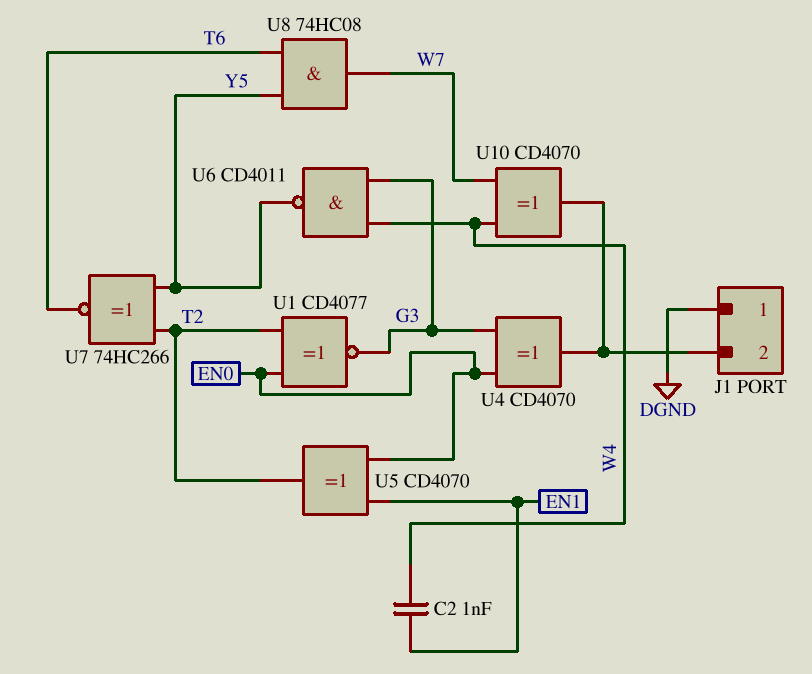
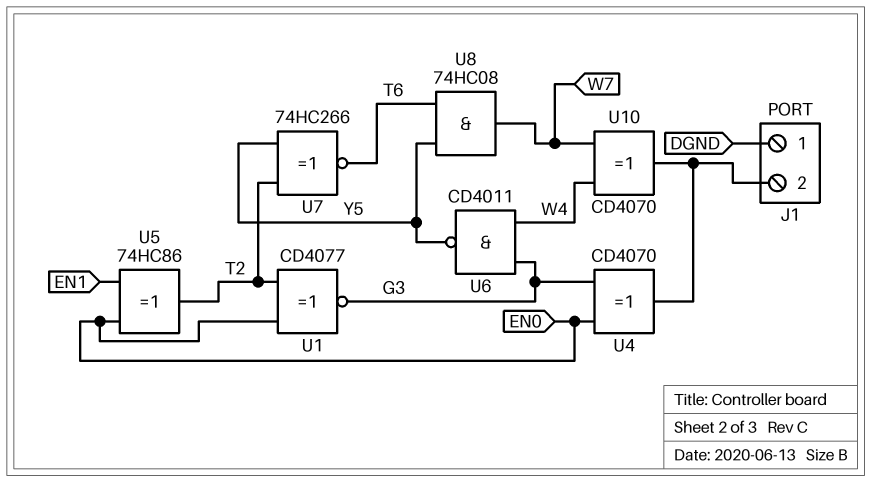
C2: 1nF (EN1, W4) -> none
U5: XOR CD4070 (in EN0, in EN1, out T2) -> XOR 74HC86 (in EN0, in EN1, out T2)

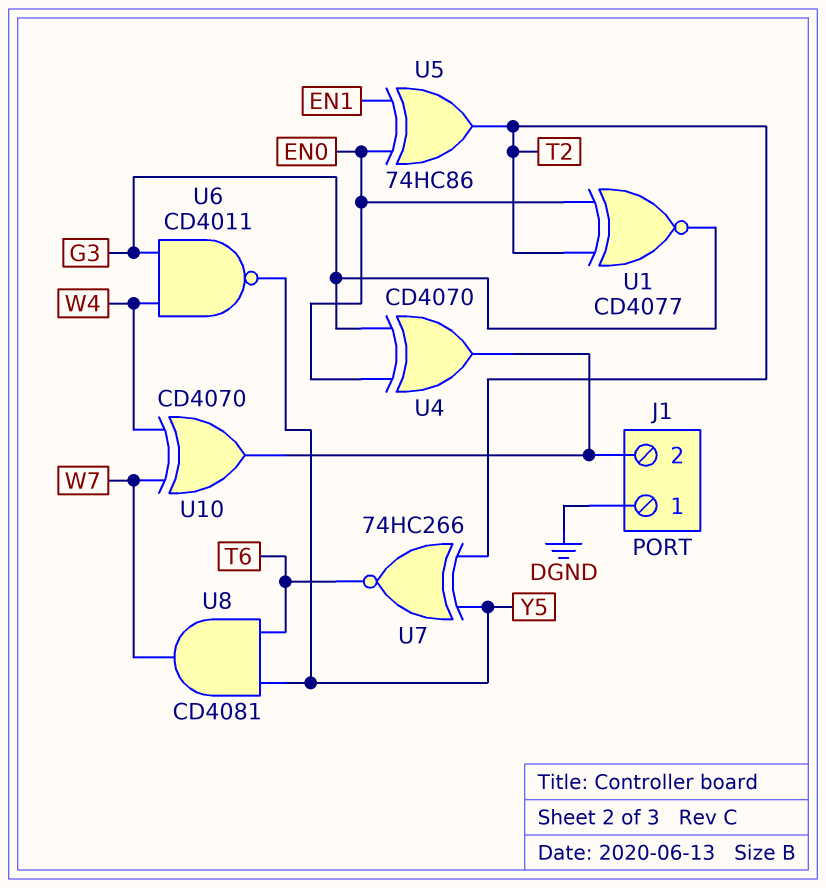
U8: AND 74HC08 (in T6, in Y5, out W7) -> AND CD4081 (in T6, in Y5, out W7)

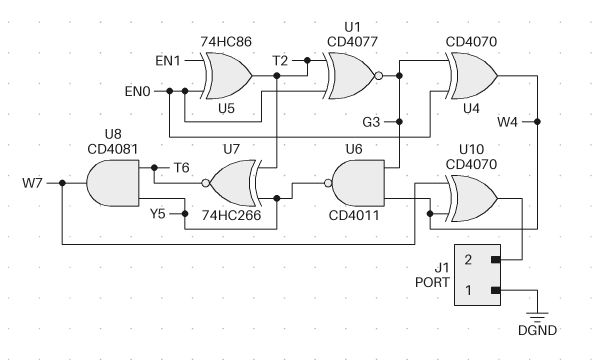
U4: XOR CD4070 (in EN0, in G3, out J1/2) -> XOR CD4070 (in EN0, in G3, out W4)

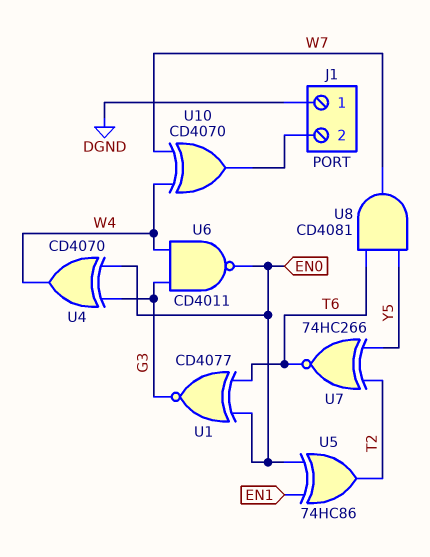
U1: XNOR CD4077 (in EN0, in T2, out G3) -> XNOR CD4077 (in EN0, in T6, out G3)
U6: NAND CD4011 (in G3, in W4, out Y5) -> NAND CD4011 (in G3, in W4, out EN0)

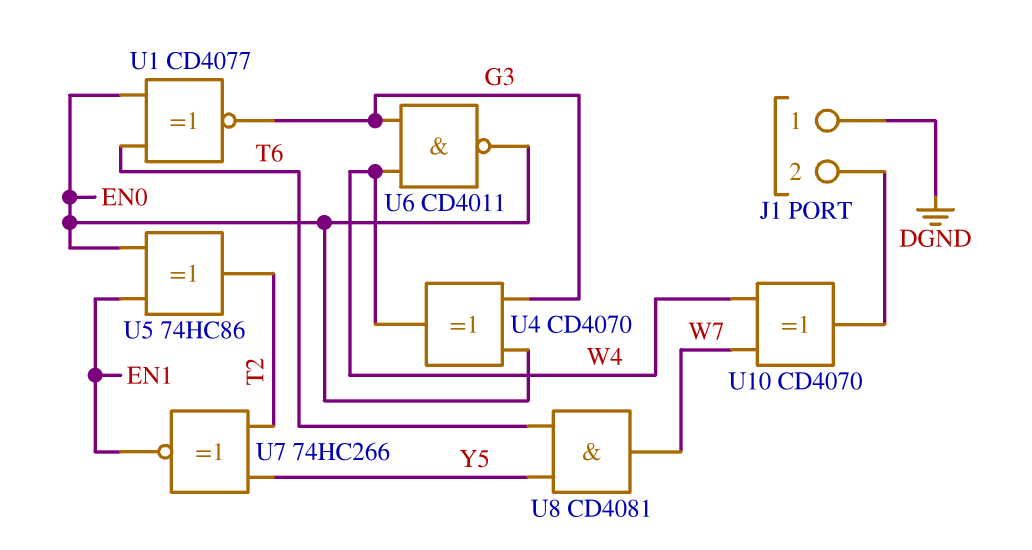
U7: XNOR 74HC266 (in T2, in Y5, out T6) -> XNOR 74HC266 (in T2, in Y5, out EN1)

